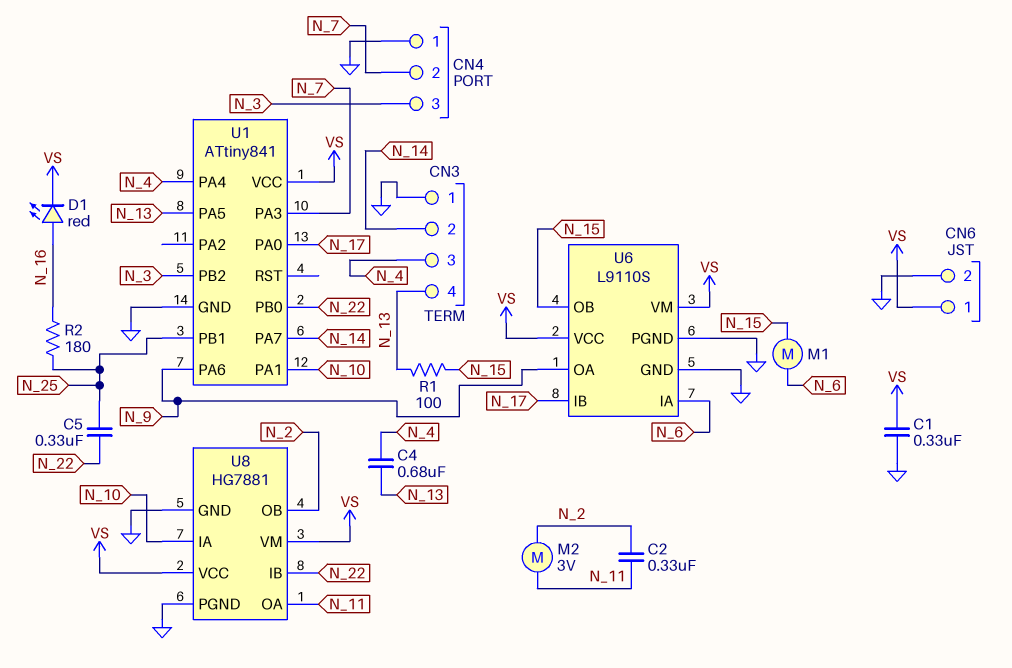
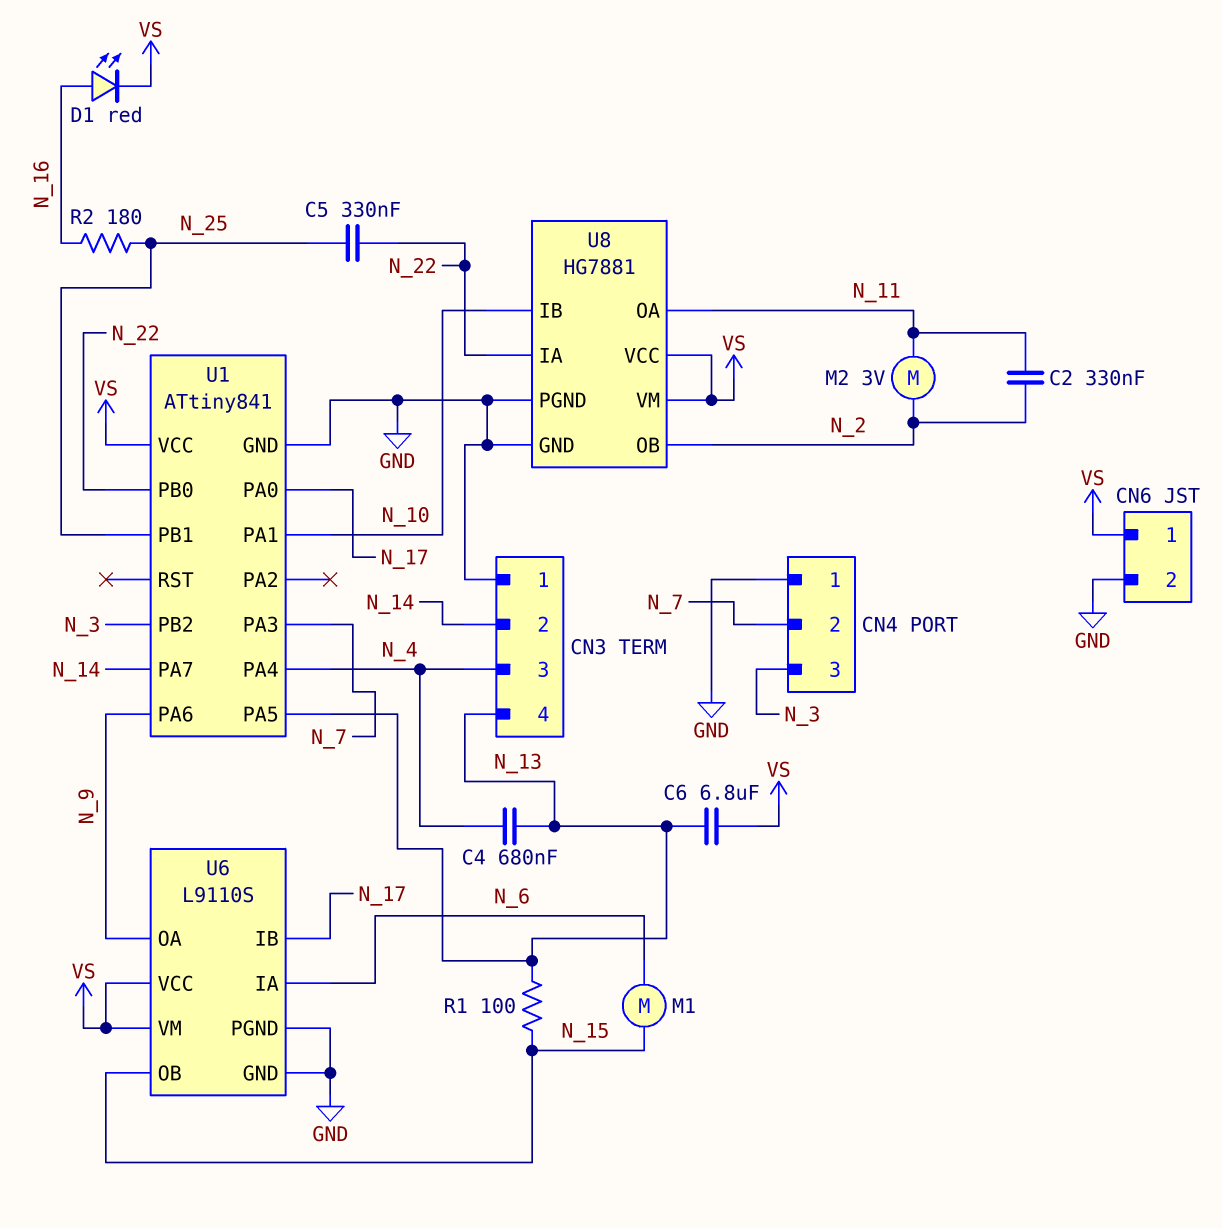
C1: 330nF (GND, VS) -> none
C6: none -> 6.8uF (N_13, VS)
U8 pin IA: N_10 -> N_22
U8 pin IB: N_22 -> N_10

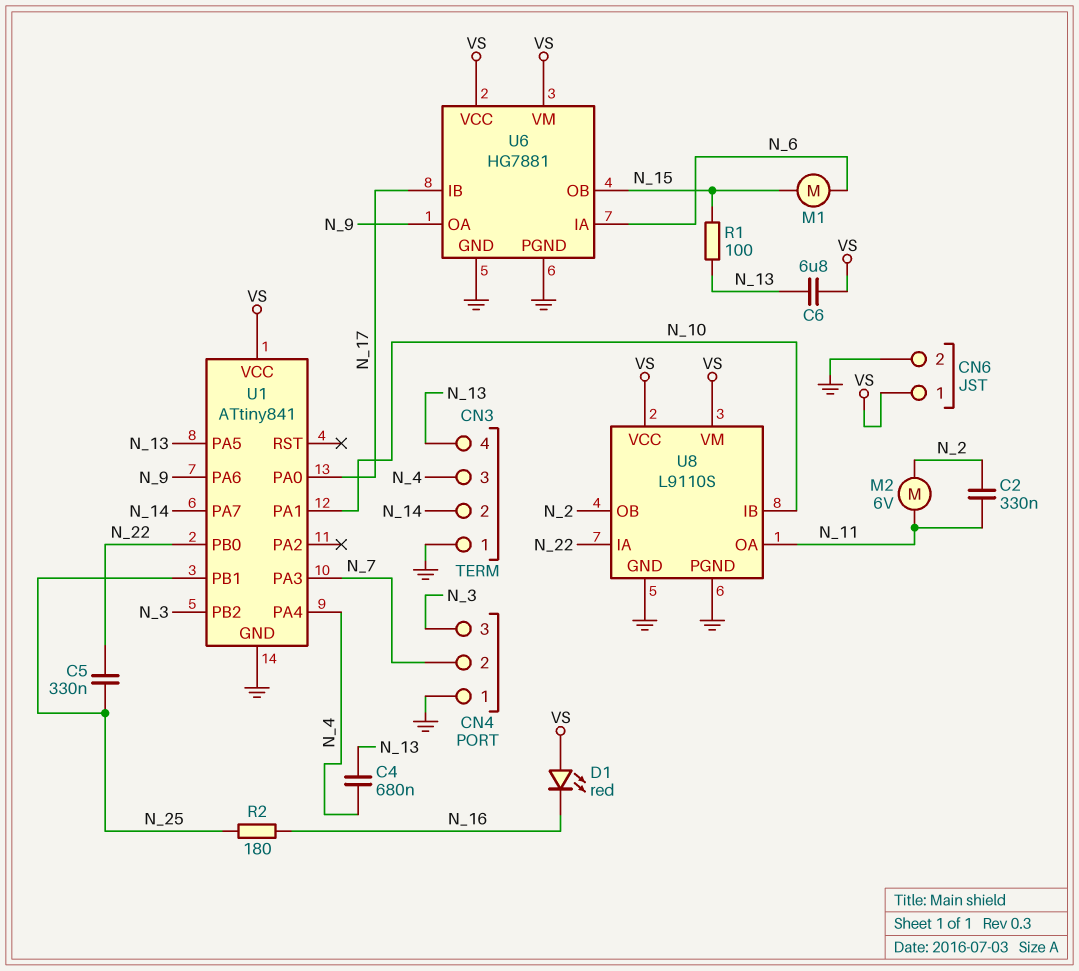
D1: LED red (A N_16, K VS) -> LED red (A VS, K N_16)
M2: motor 3V (N_2, N_11) -> motor 6V (N_2, N_11)
U6: L9110S -> HG7881
U8: HG7881 -> L9110S

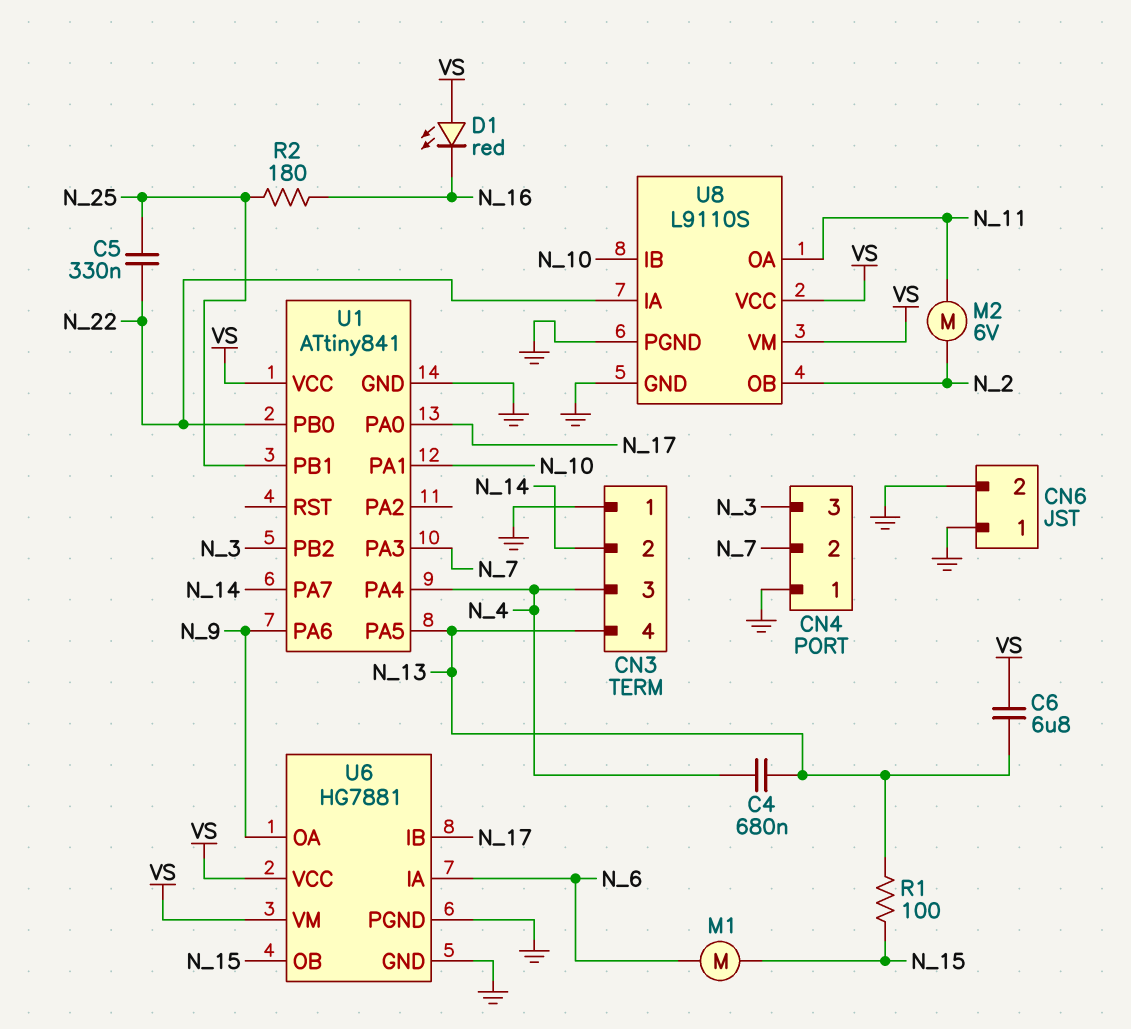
C2: 330nF (N_2, N_11) -> none
CN6 pin 1: VS -> GND

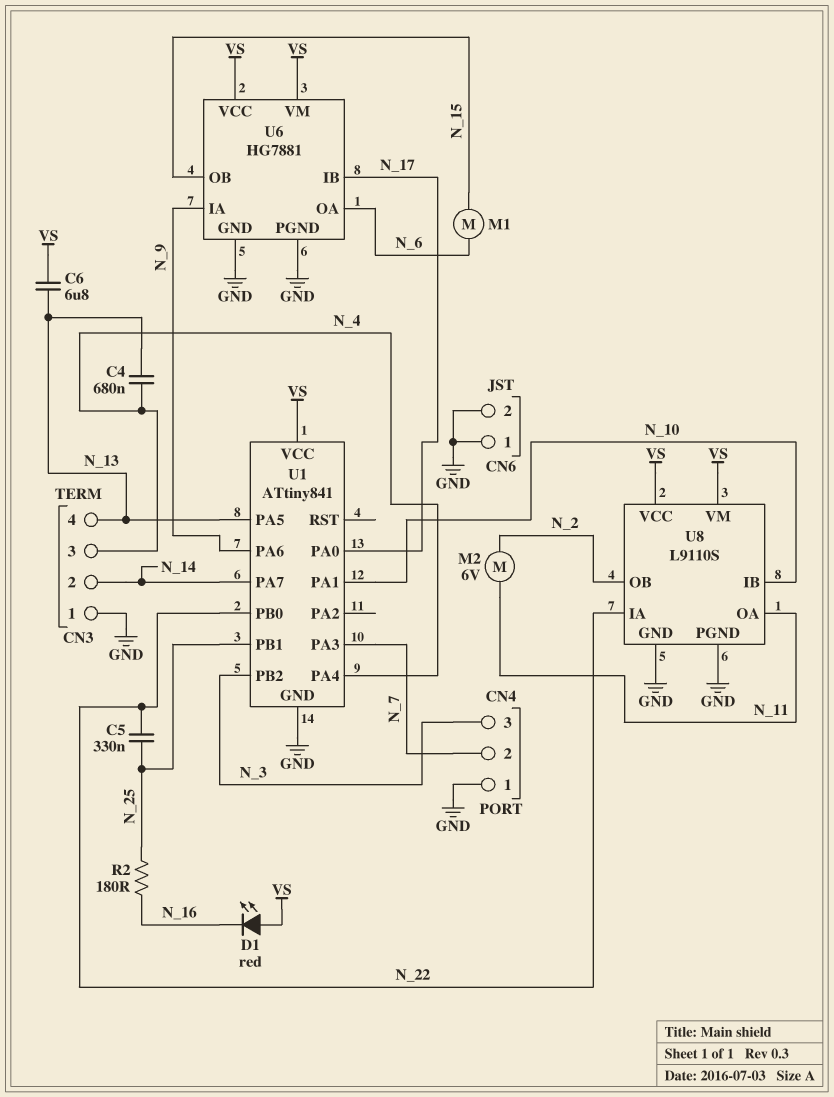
R1: 100 (N_13, N_15) -> none
U6 pin IA: N_6 -> N_9
U6 pin OA: N_9 -> N_6

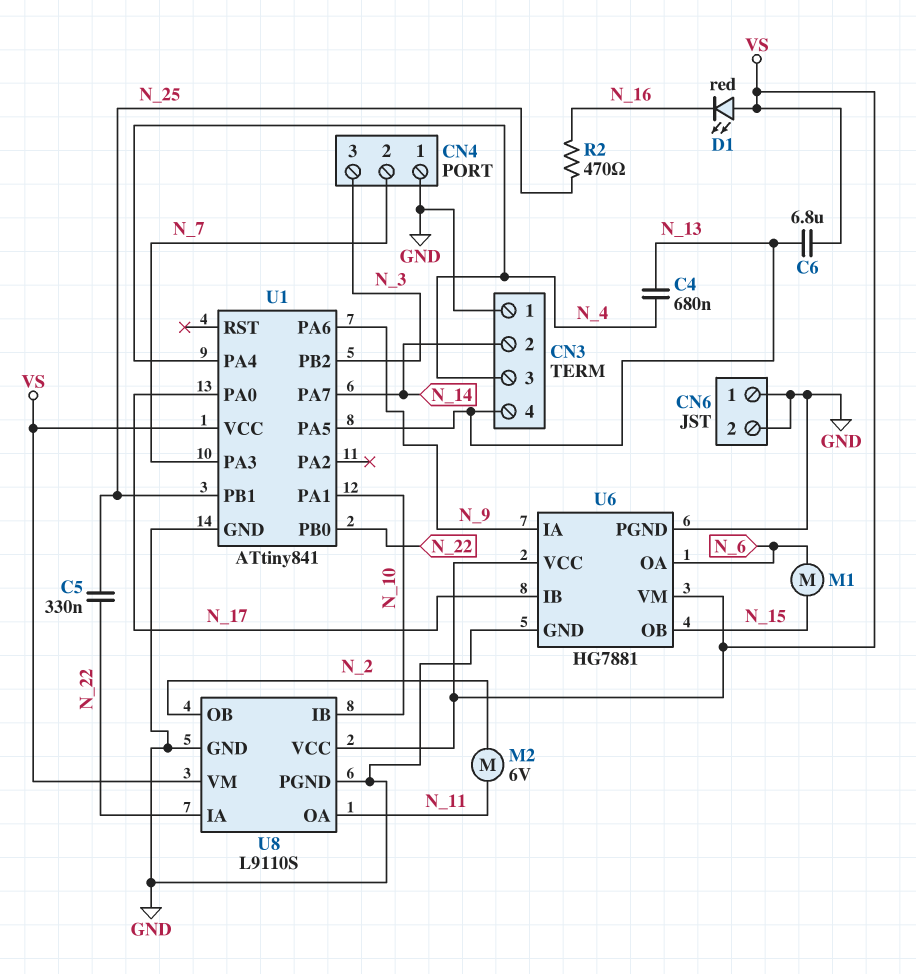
R2: 180 (N_16, N_25) -> 470 (N_16, N_25)

